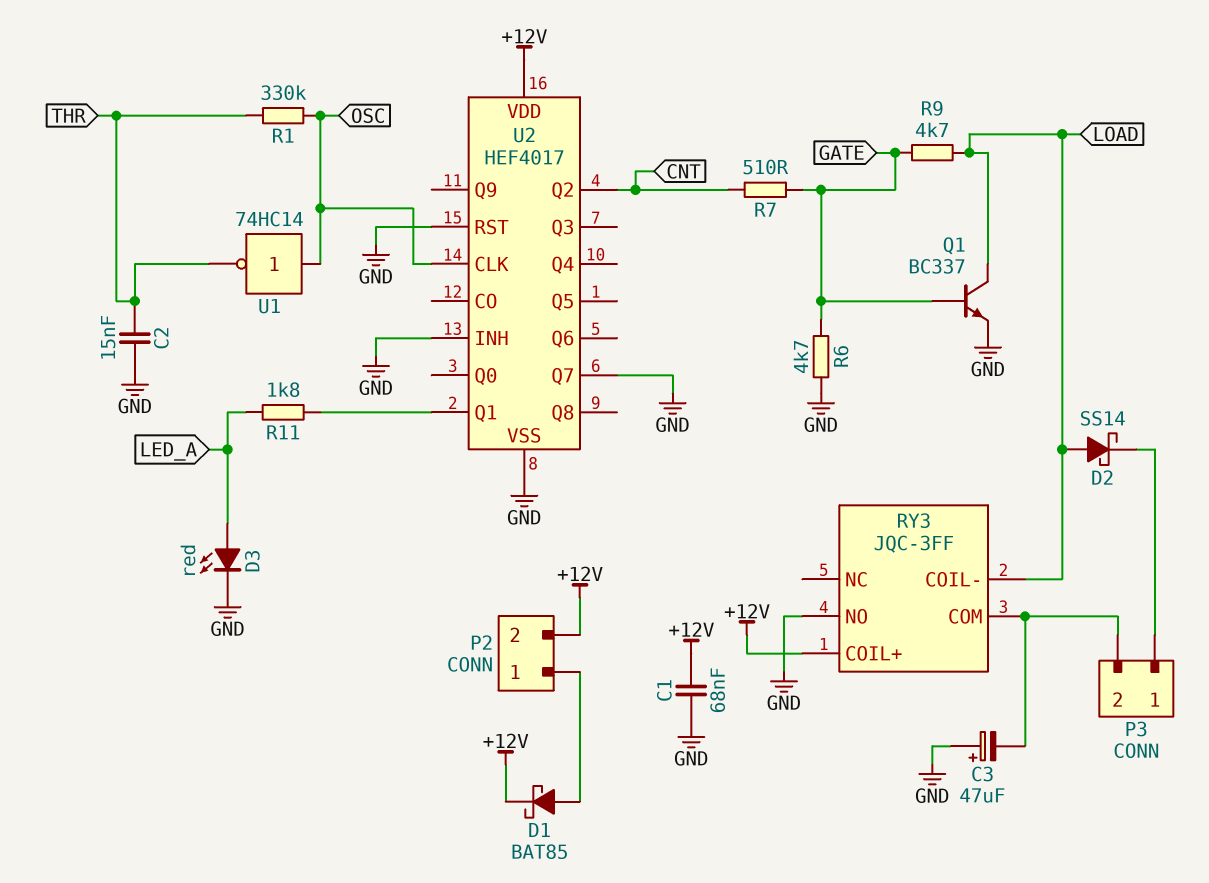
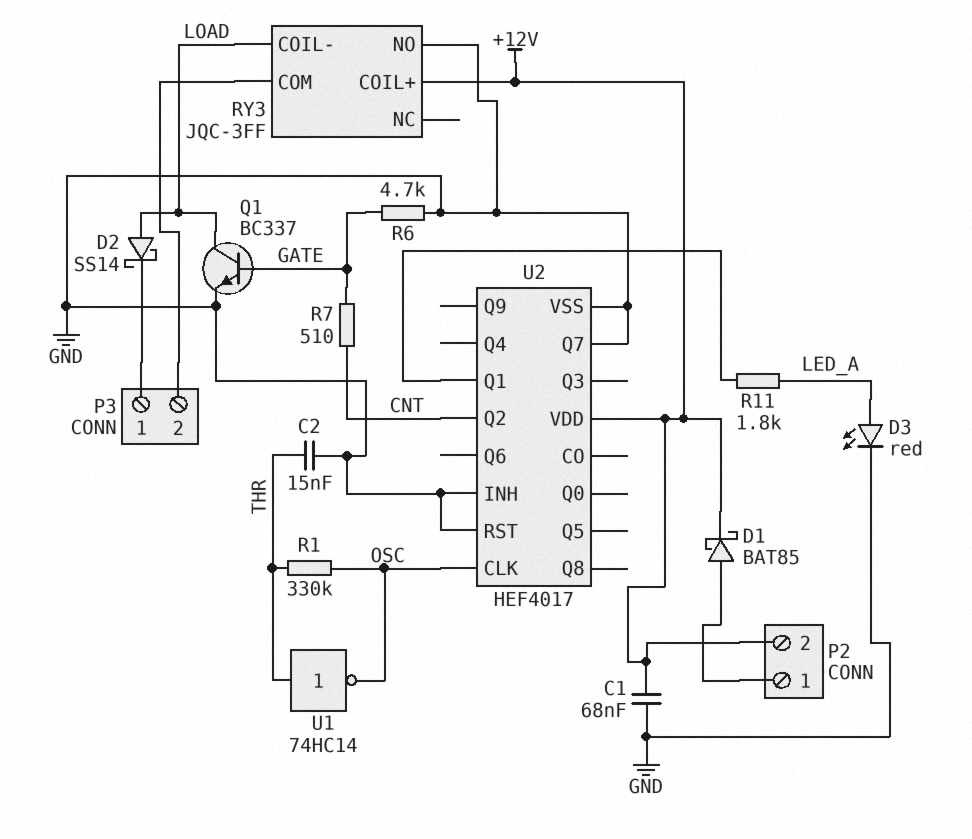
C3: 47uF (plus GND, minus P3/2) -> none
R9: 4.7k (GATE, LOAD) -> none
U1: NOT 74HC14 (in OSC, out THR) -> NOT 74HC14 (in THR, out OSC)

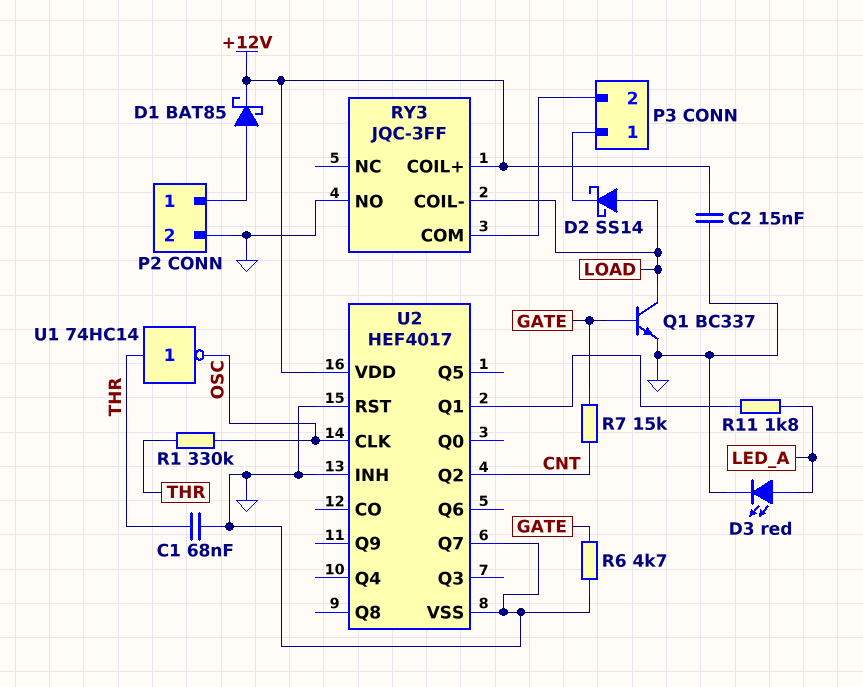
C1: 68nF (+12V, GND) -> 68nF (GND, THR)
C2: 15nF (GND, THR) -> 15nF (+12V, GND)
P2 pin 2: +12V -> GND
R7: 510 (CNT, GATE) -> 15k (CNT, GATE)

